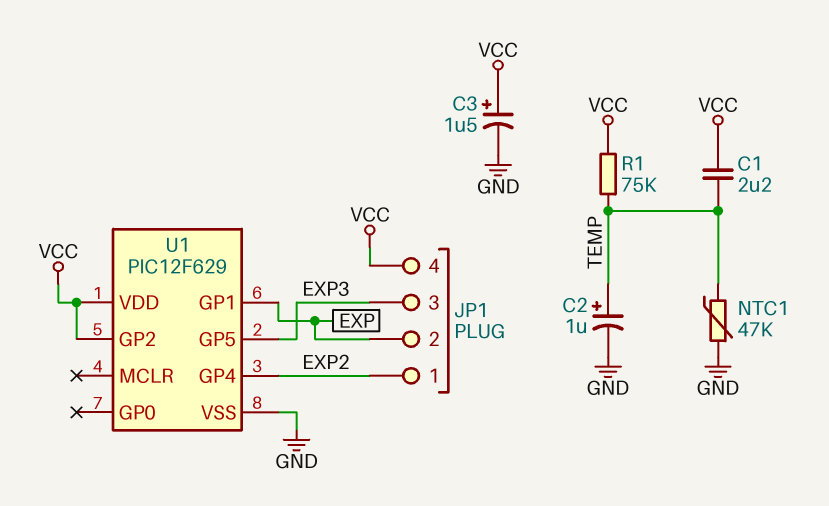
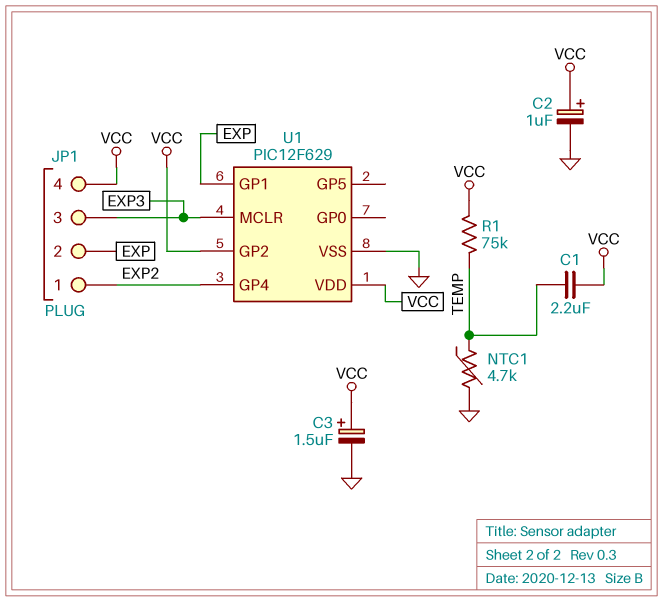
C2: 1uF (plus TEMP, minus GND) -> 1uF (plus VCC, minus GND)
NTC1: 47k (GND, TEMP) -> 4.7k (GND, TEMP)
U1 pin GP5: EXP3 -> none
U1 pin MCLR: none -> EXP3

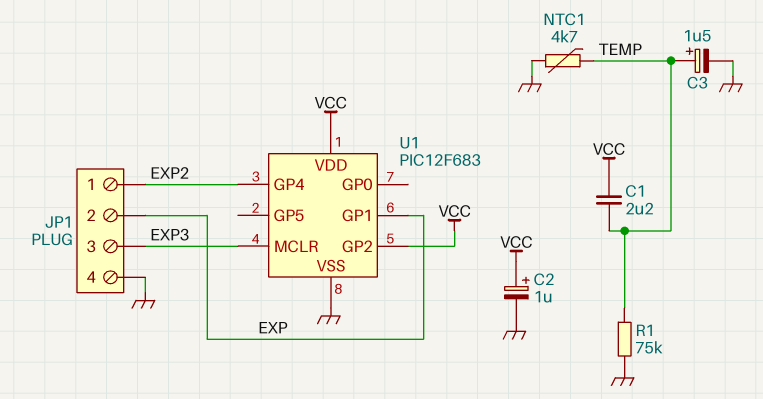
C3: 1.5uF (plus VCC, minus GND) -> 1.5uF (plus TEMP, minus GND)
JP1 pin 4: VCC -> GND
R1: 75k (TEMP, VCC) -> 75k (GND, TEMP)
U1: PIC12F629 -> PIC12F683

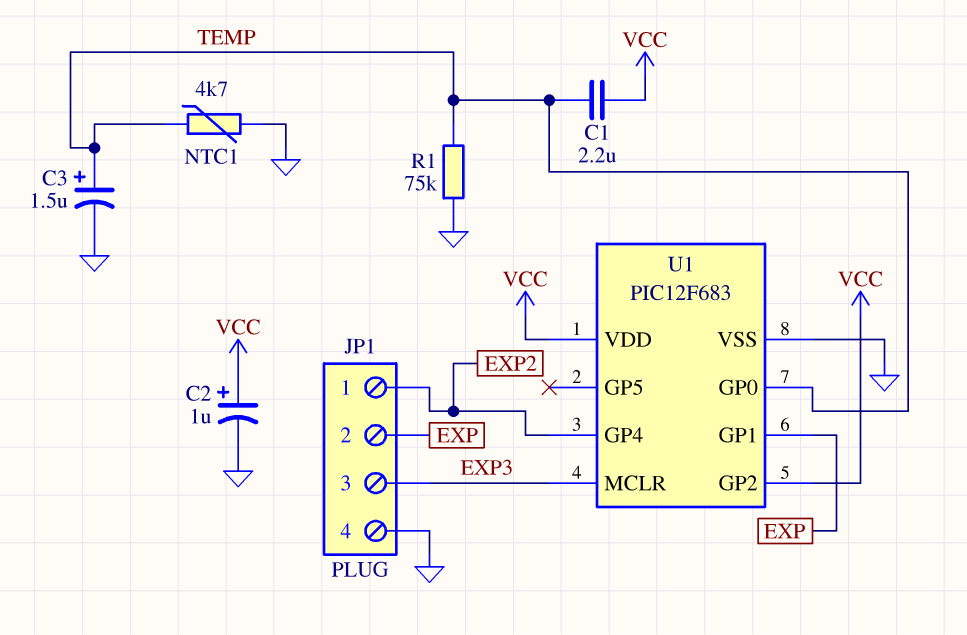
U1 pin GP0: none -> TEMP

